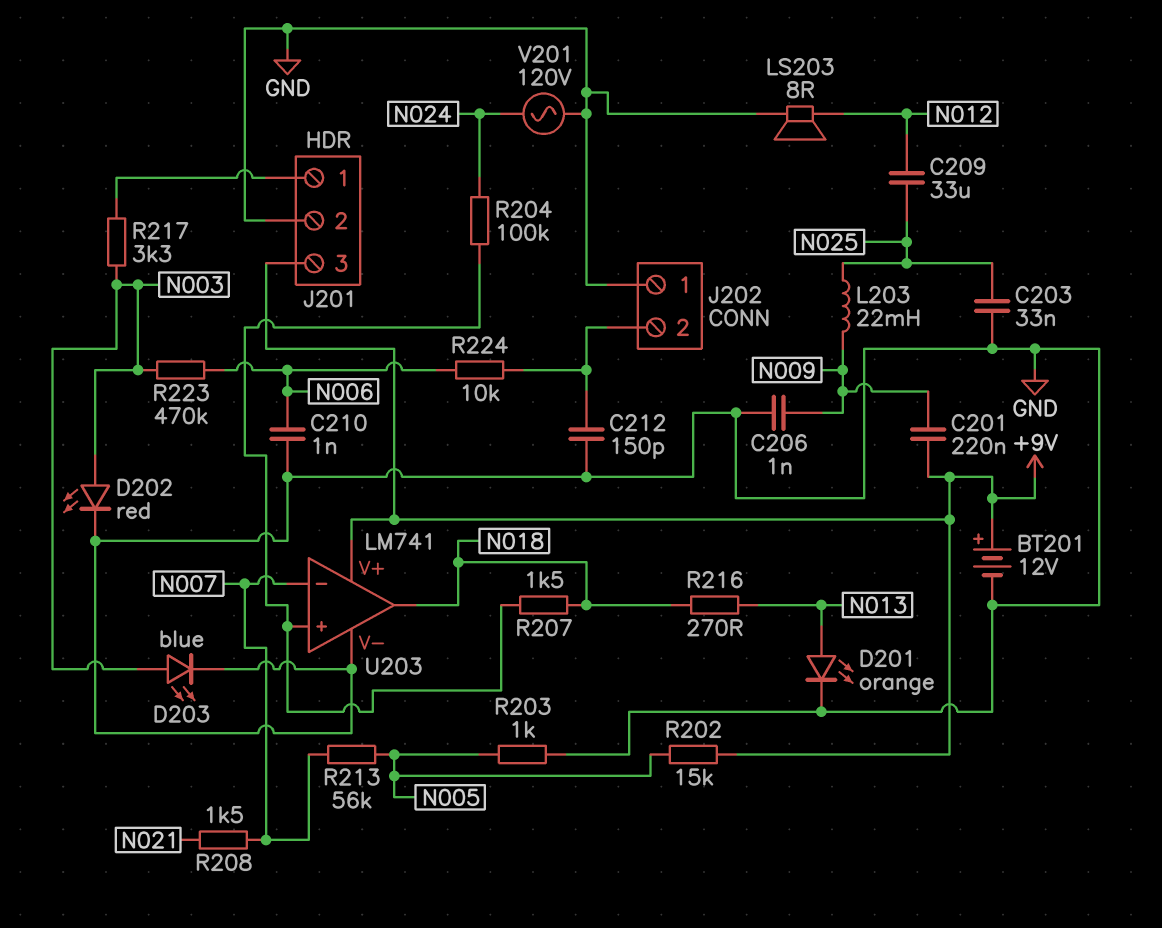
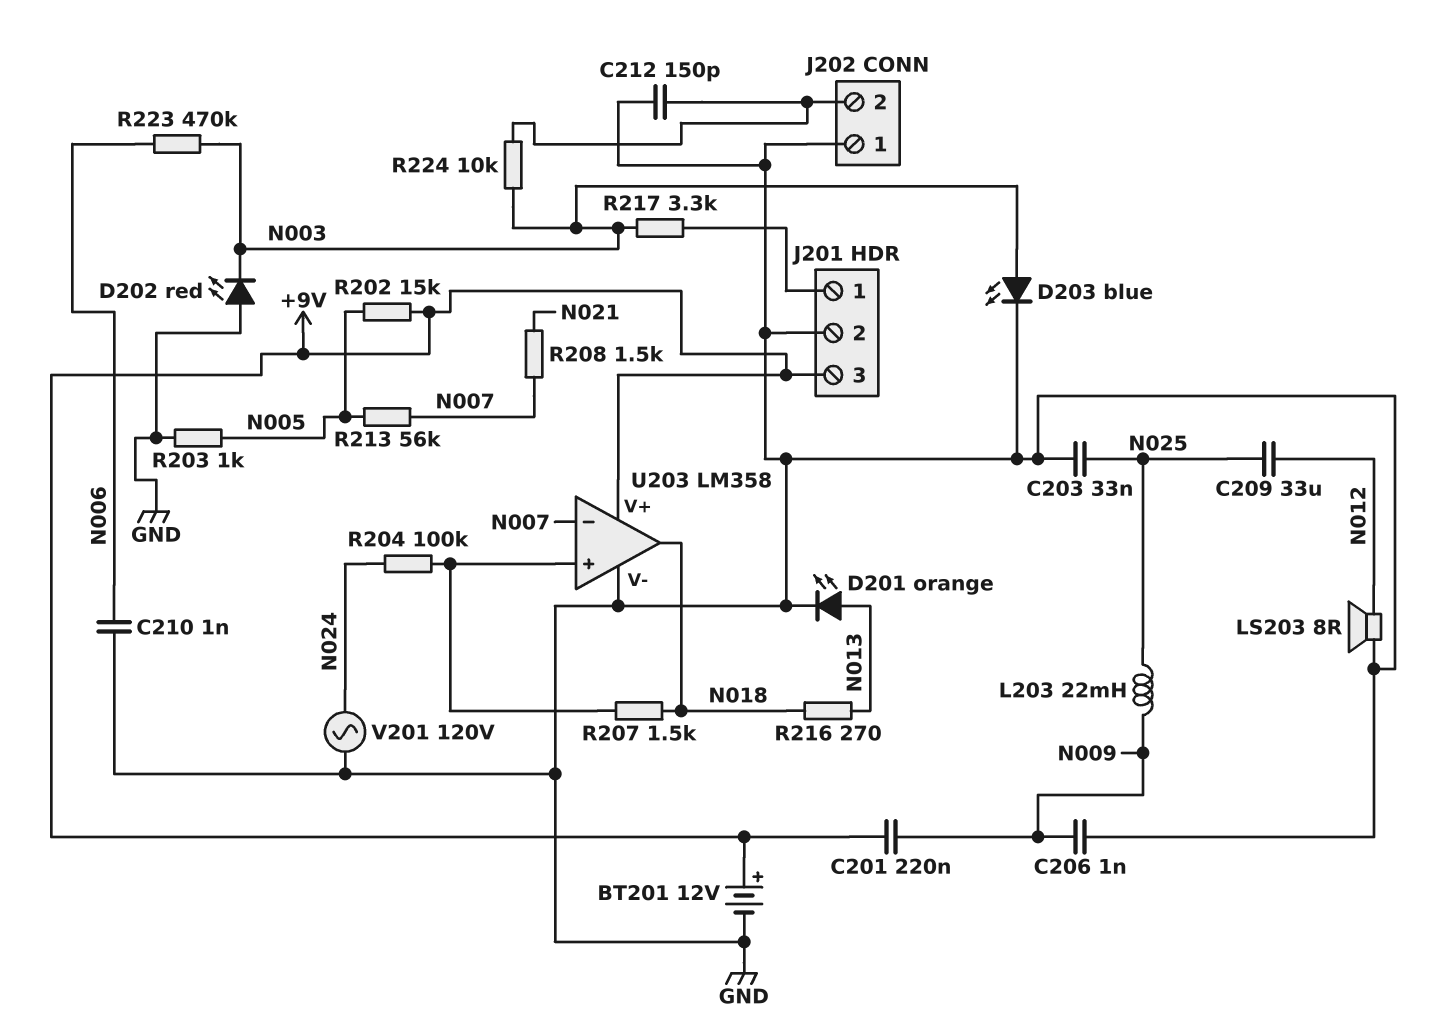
D202: LED red (A N003, K GND) -> LED red (A GND, K N003)
R224: 10k (J202/2, N006) -> 10k (J202/2, N003)
U203: LM741 -> LM358

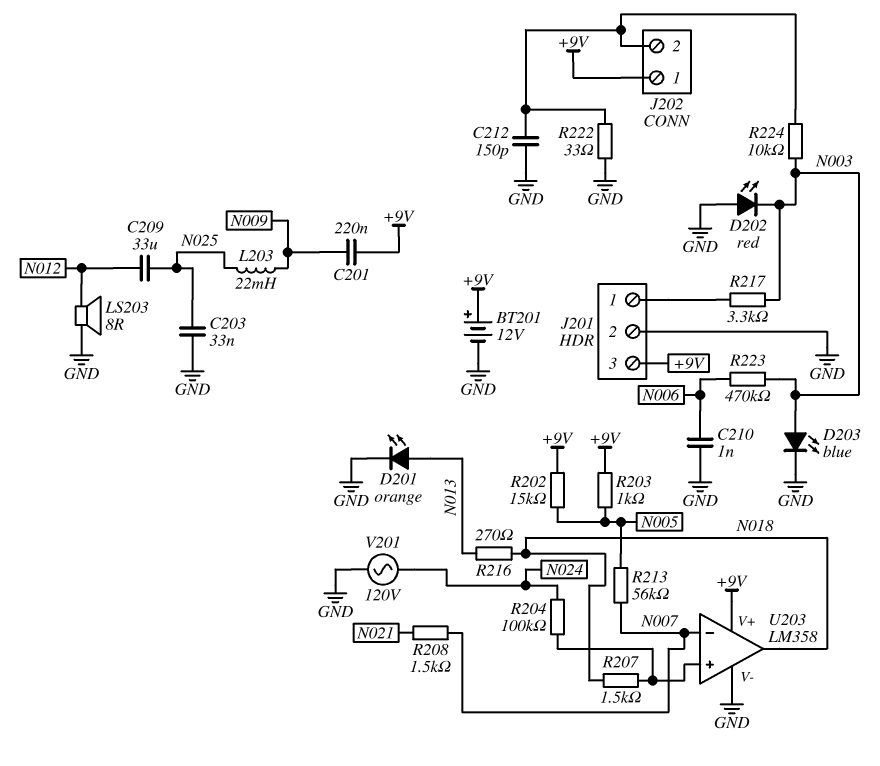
C206: 1nF (GND, N009) -> none
J202 pin 1: GND -> +9V
R203: 1k (GND, N005) -> 1k (+9V, N005)
R222: none -> 33 (GND, J202/2)

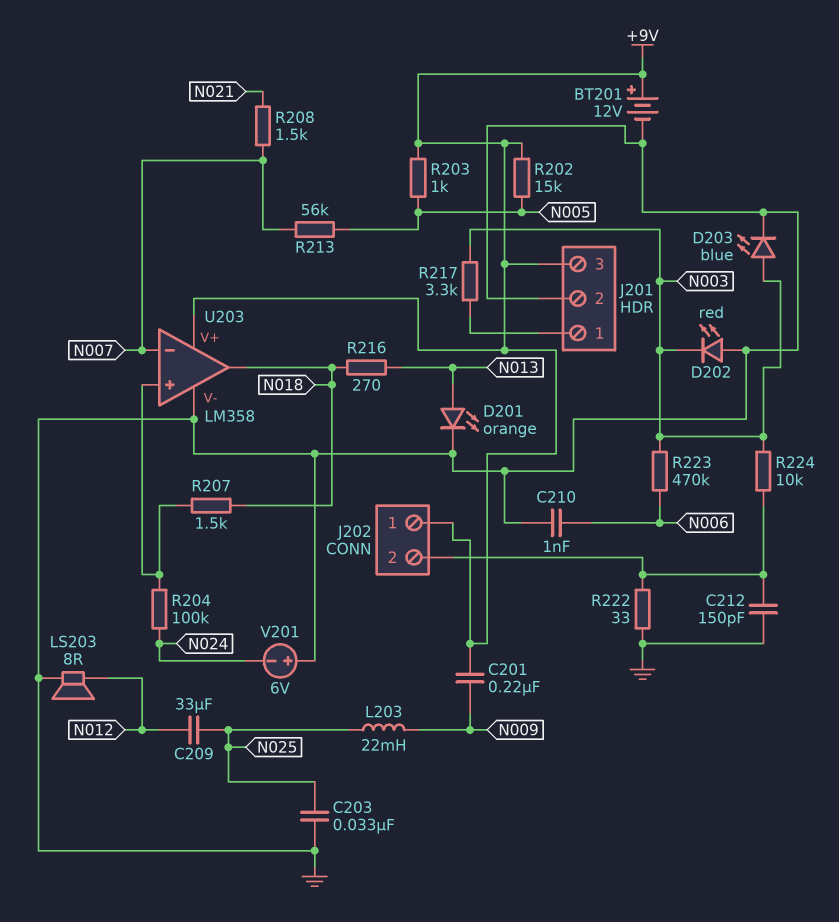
V201: AC 120V (GND, N024) -> 6V (plus GND, minus N024)

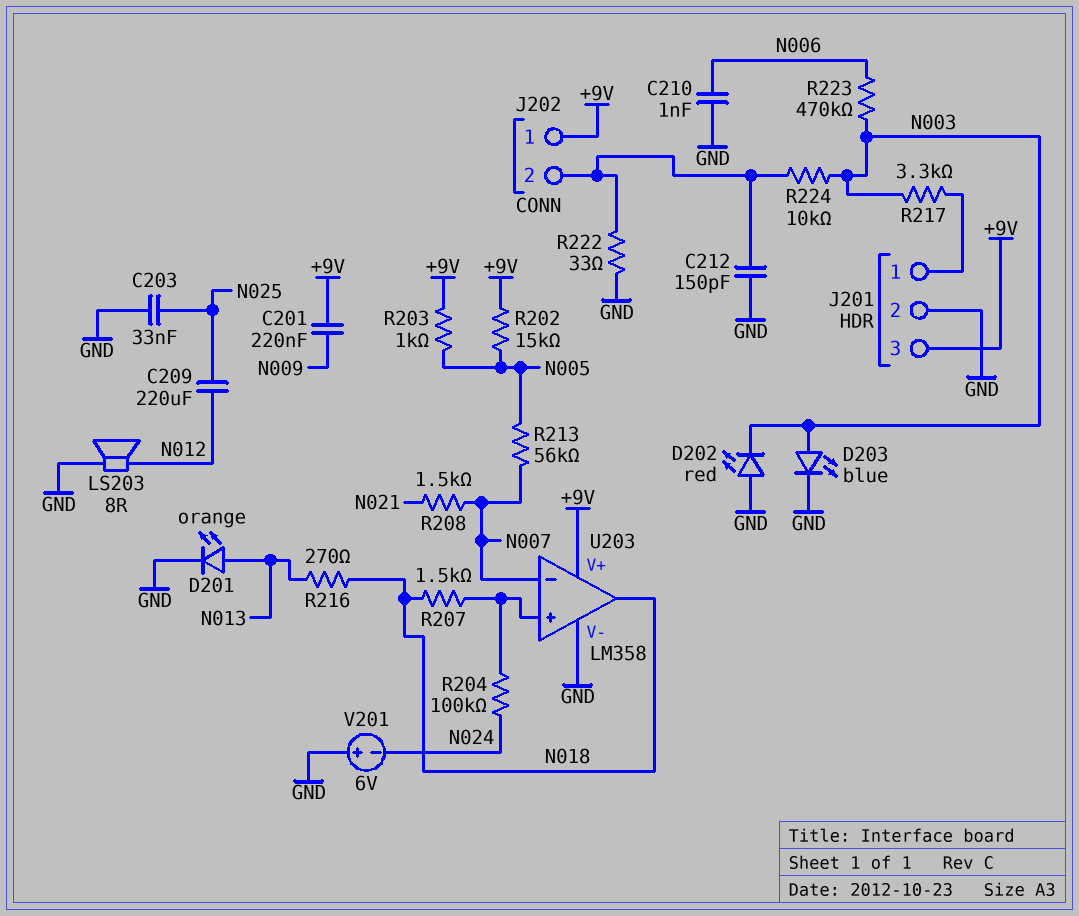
BT201: 12V (plus +9V, minus GND) -> none
C209: 33uF (N012, N025) -> 220uF (N012, N025)
L203: 22mH (N009, N025) -> none

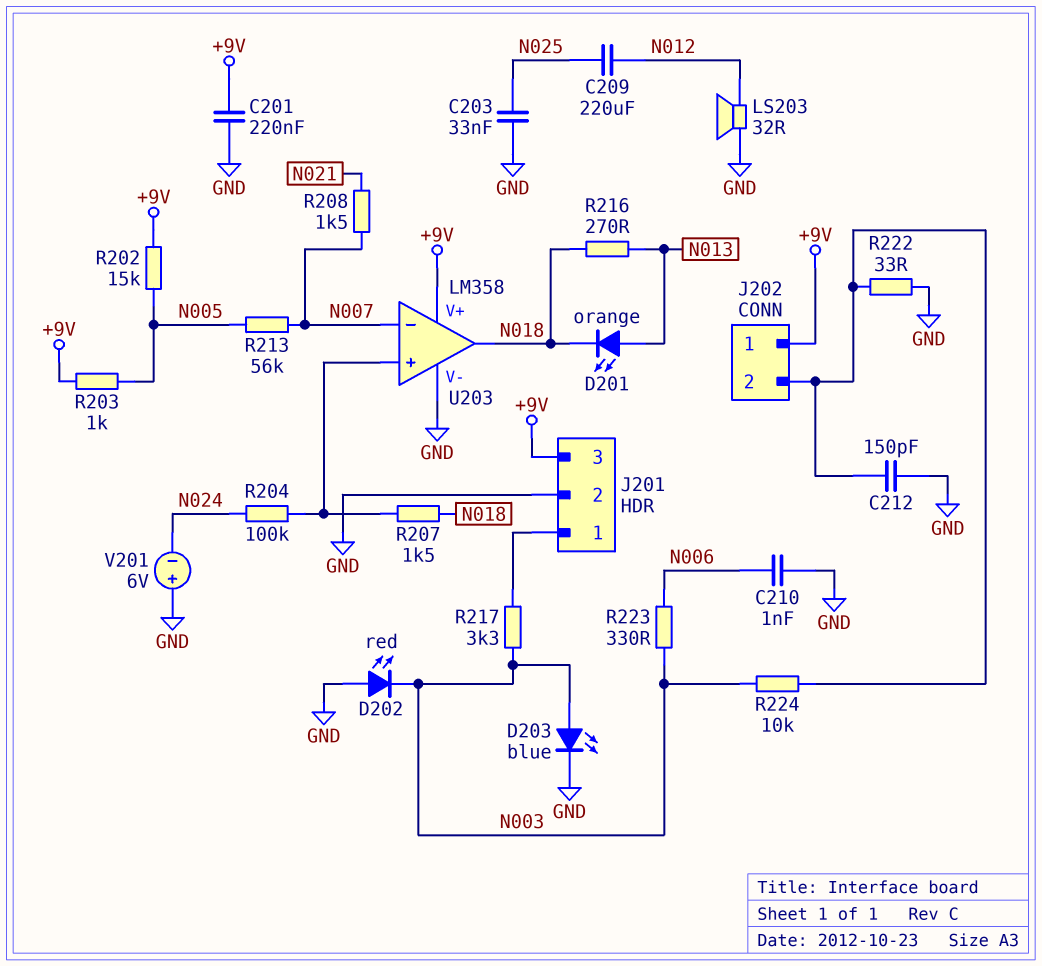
C201: 220nF (+9V, N009) -> 220nF (+9V, GND)
D201: LED orange (A N013, K GND) -> LED orange (A N013, K N018)
LS203: speaker 8R (GND, N012) -> speaker 32R (GND, N012)
R223: 470k (N003, N006) -> 330 (N003, N006)

